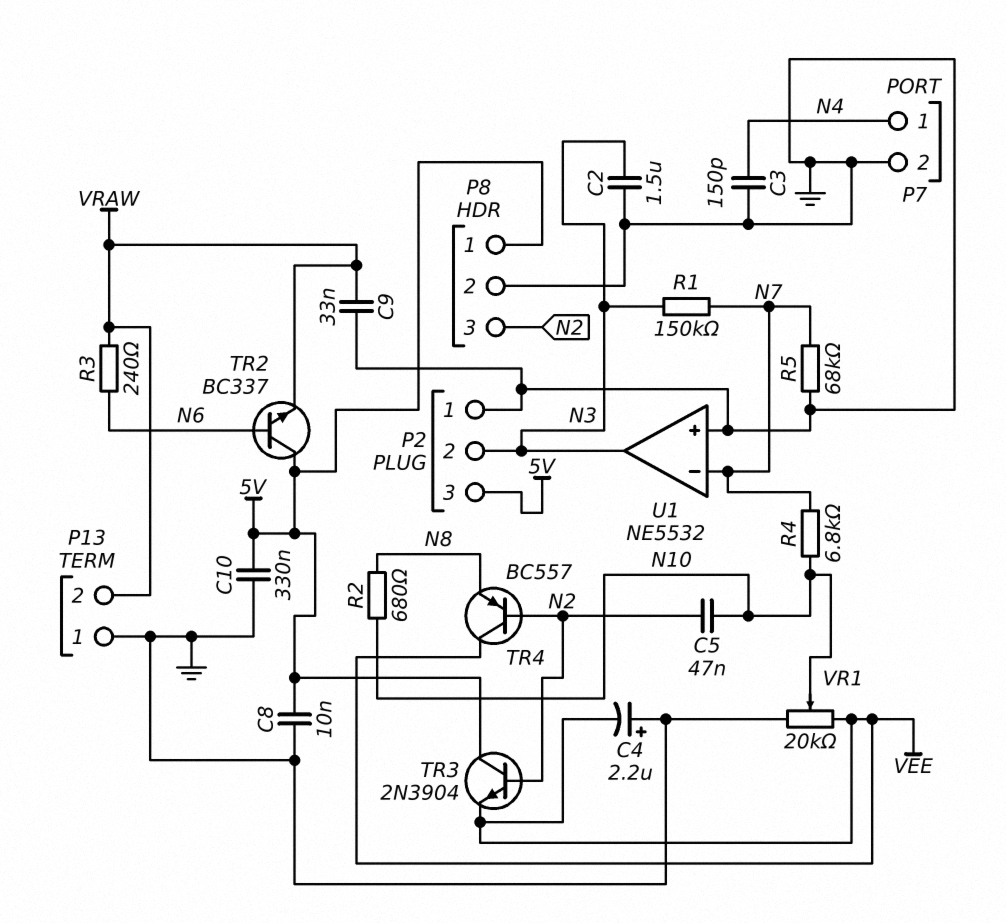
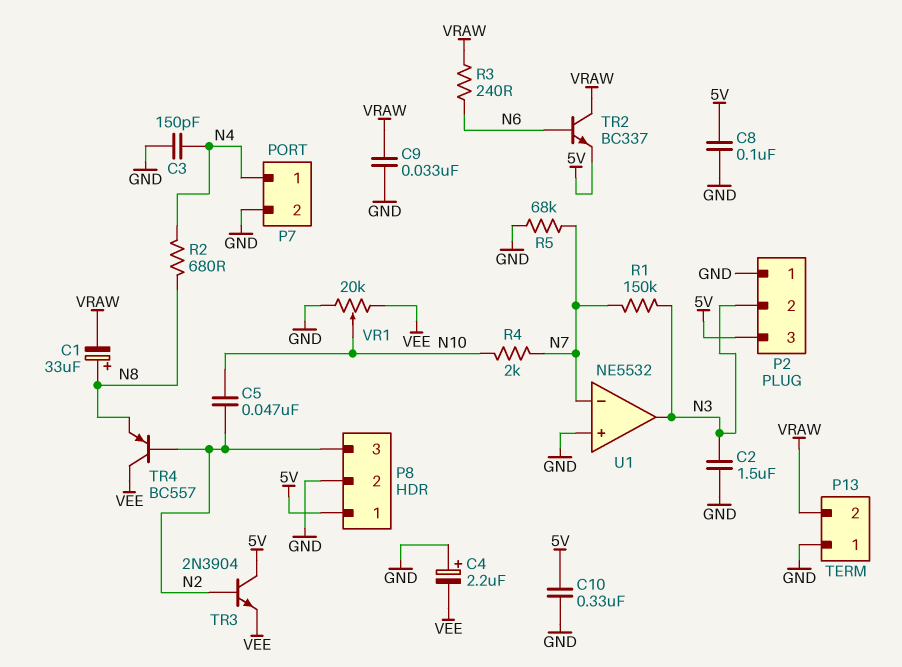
C1: none -> 33uF (plus N8, minus VRAW)
C8: 10nF (5V, GND) -> 100nF (5V, GND)
R2: 680 (N8, N10) -> 680 (N4, N8)
R4: 6.8k (N7, N10) -> 2k (N7, N10)
TR2: NPN BC337 (B N6, C 5V, E VRAW) -> NPN BC337 (B N6, C VRAW, E 5V)

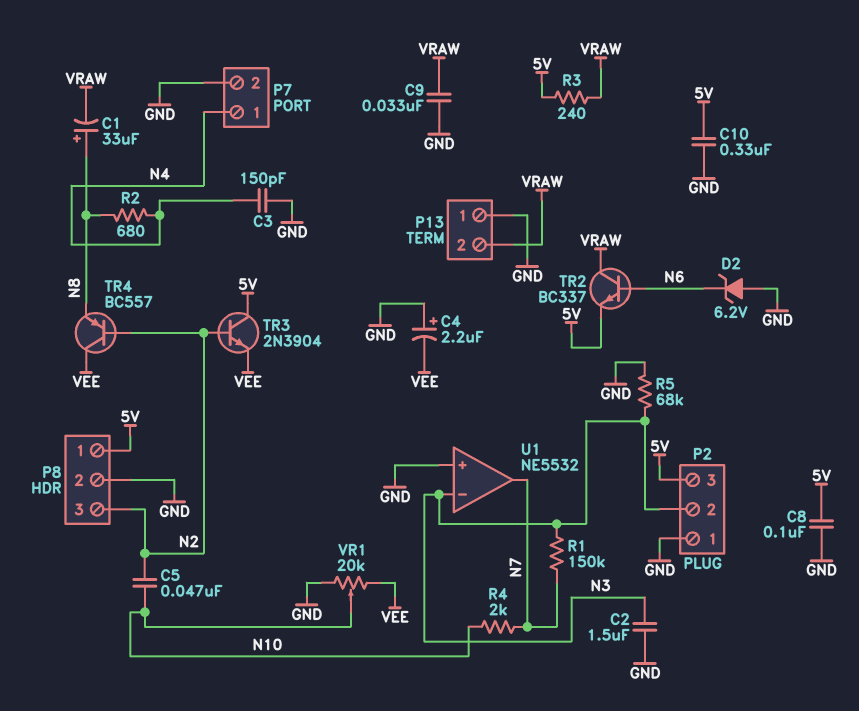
D2: none -> zener 6.2V (A GND, K N6)
R3: 240 (N6, VRAW) -> 240 (5V, VRAW)
R5: 68k (GND, N7) -> 68k (GND, N3)
U1 pin in-: N7 -> N3
U1 pin out: N3 -> N7

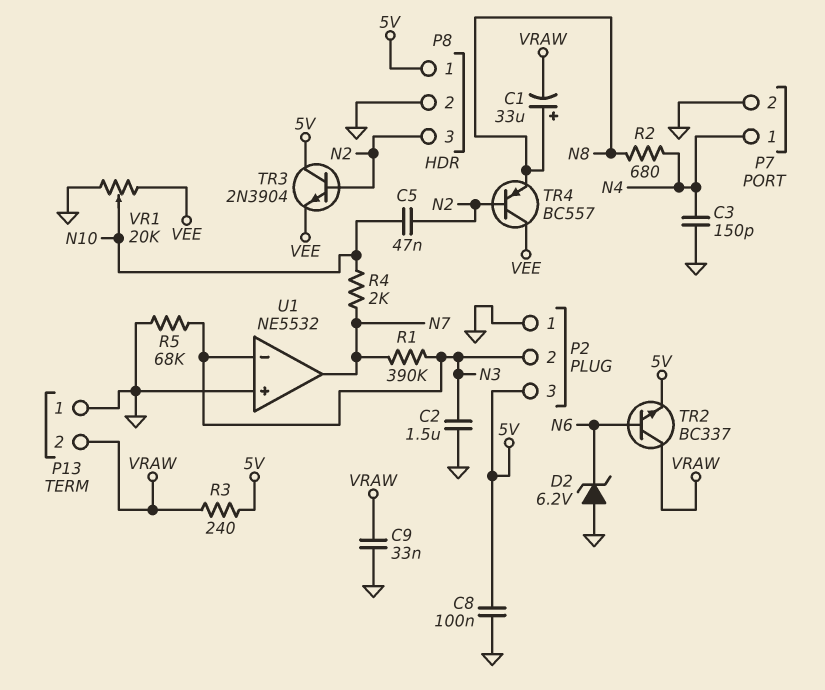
C4: 2.2uF (plus GND, minus VEE) -> none
C10: 330nF (5V, GND) -> none
R1: 150k (N3, N7) -> 390k (N3, N7)

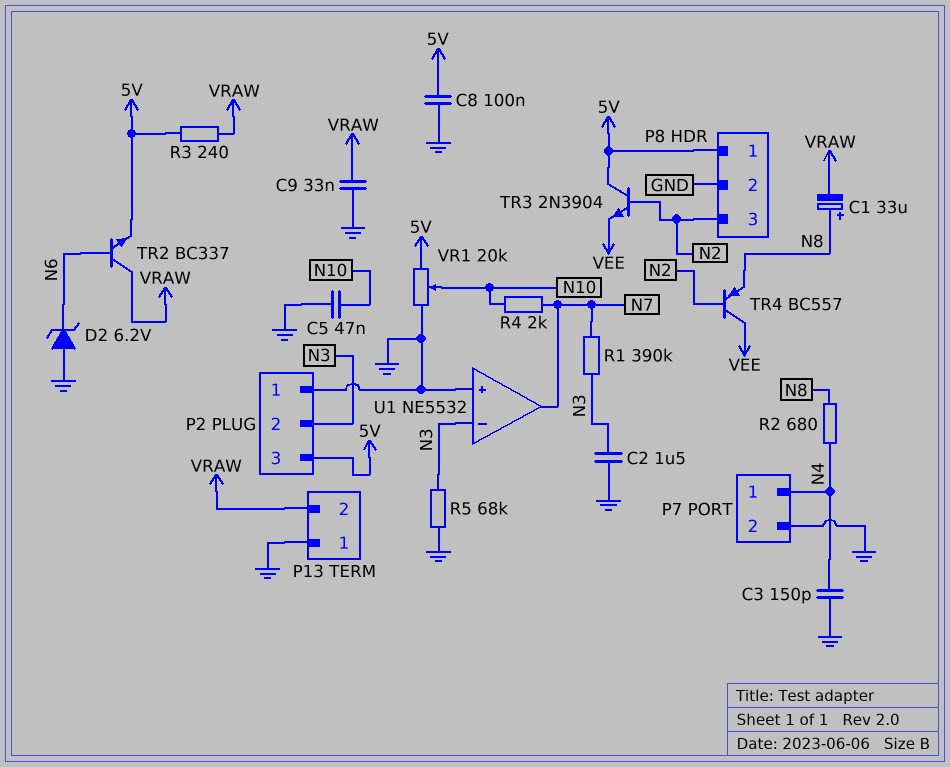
C5: 47nF (N2, N10) -> 47nF (GND, N10)
VR1: 20k (GND, VEE, wiper N10) -> 20k (5V, GND, wiper N10)

